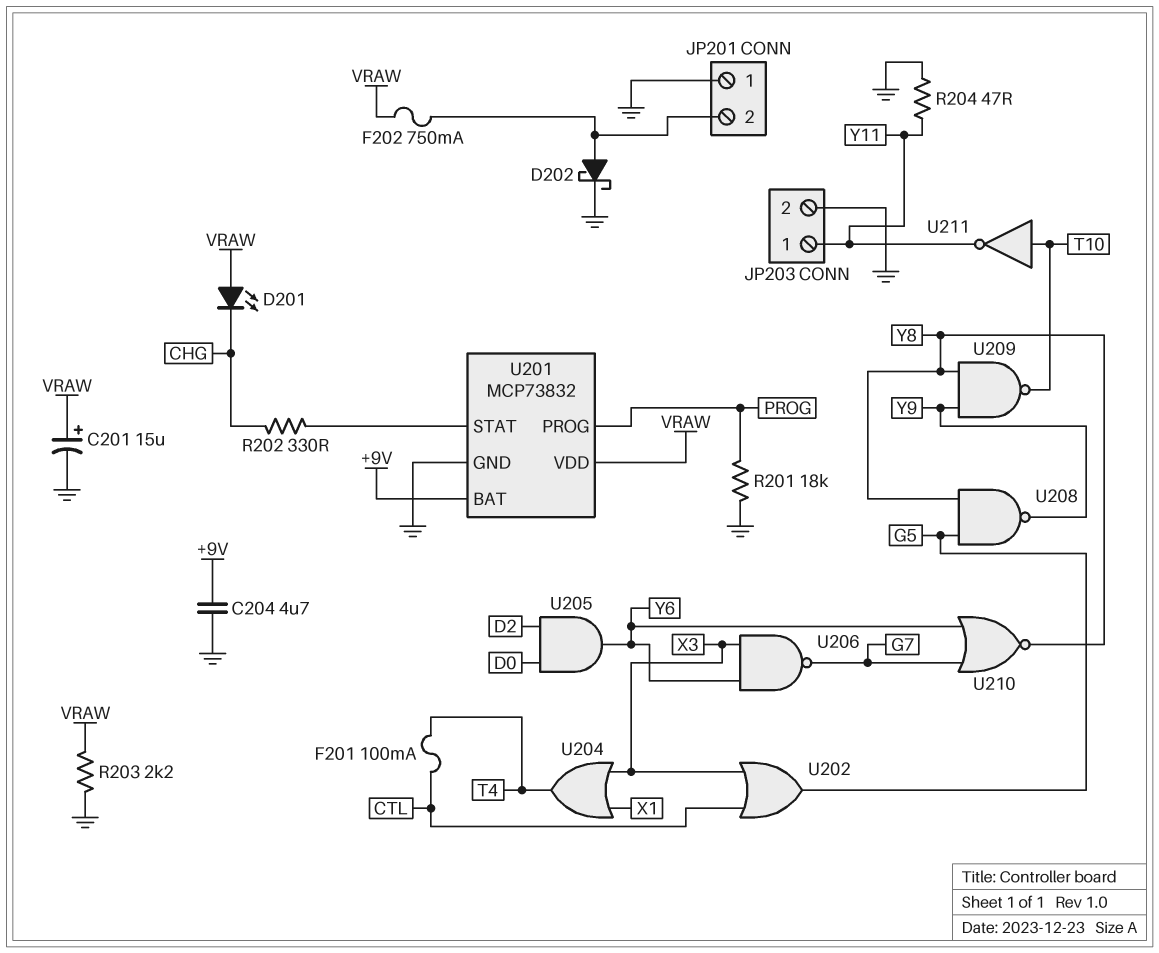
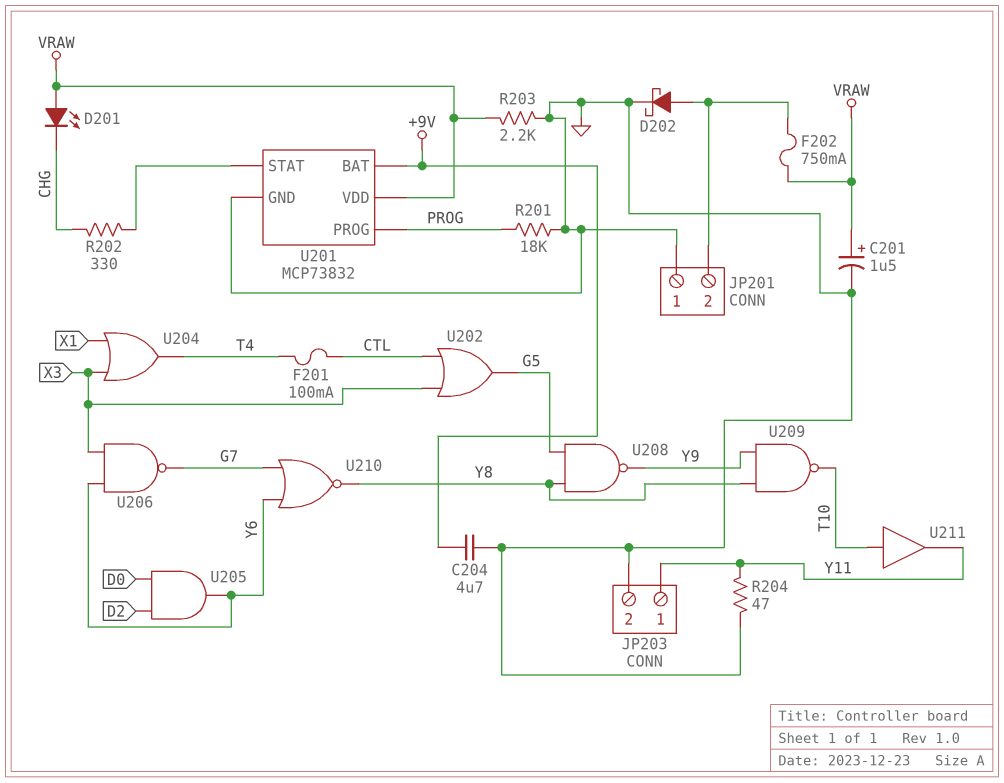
C201: 15uF (plus VRAW, minus GND) -> 1.5uF (plus VRAW, minus GND)
U211: NOT (in T10, out Y11) -> buffer (in T10, out Y11)

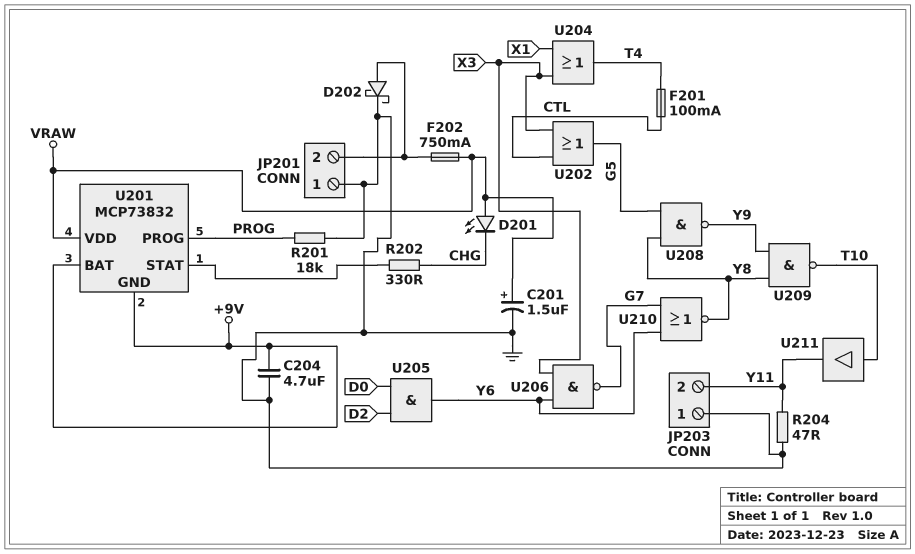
JP203 pin 1: Y11 -> GND
JP203 pin 2: GND -> Y11
R203: 2.2k (GND, VRAW) -> none
U201 pin GND: GND -> +9V

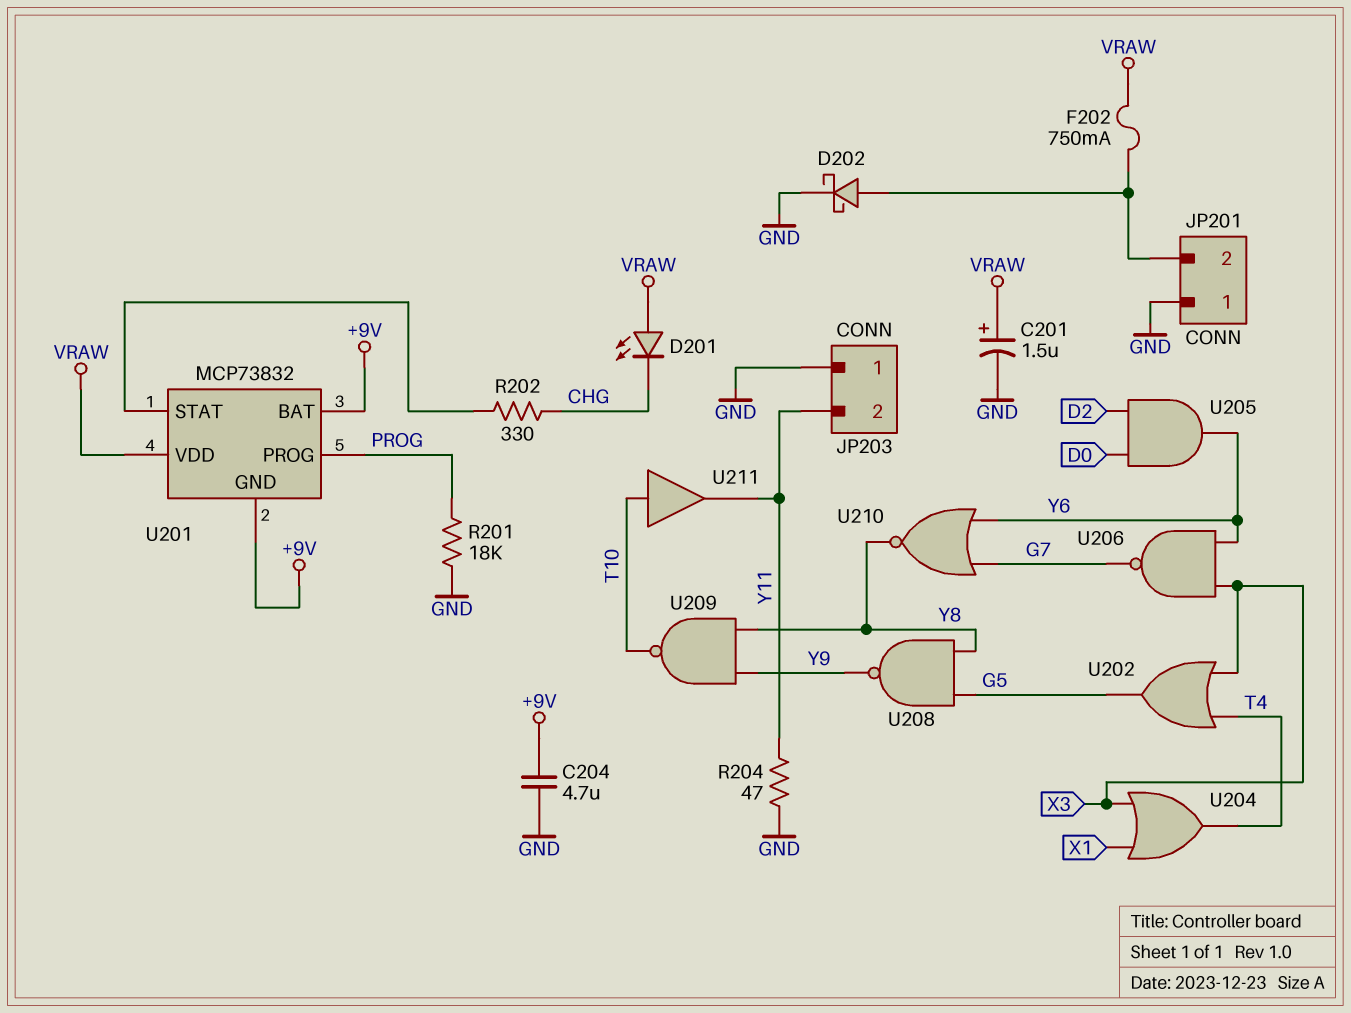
F201: 100mA (CTL, T4) -> none
U202: OR (in CTL, in X3, out G5) -> OR (in T4, in X3, out G5)

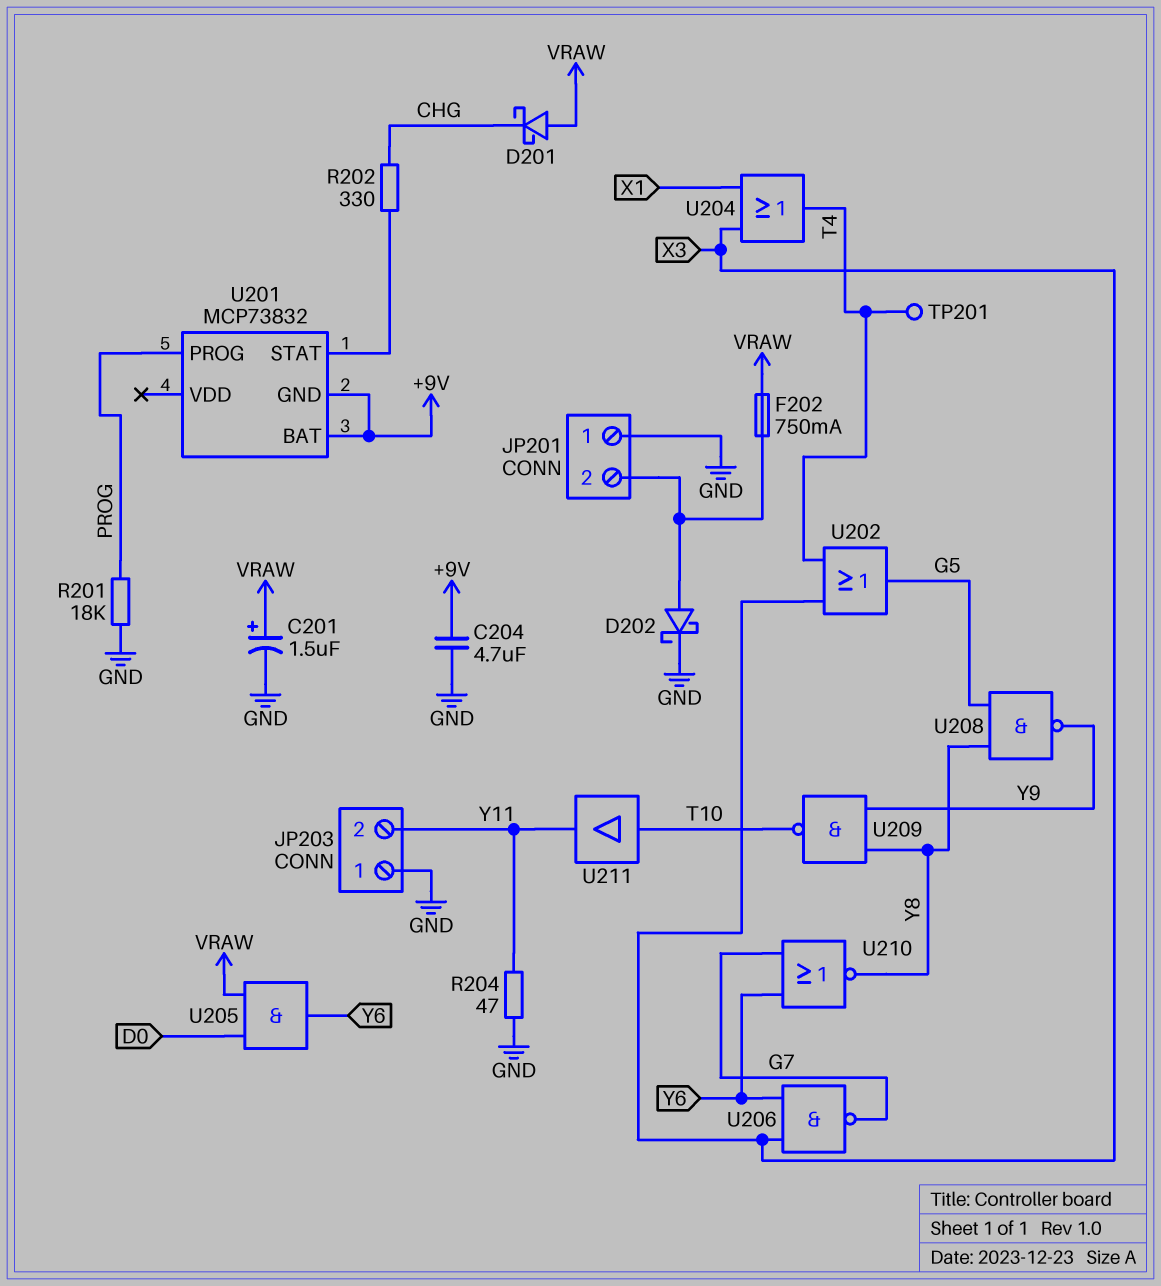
D201: LED (A VRAW, K CHG) -> schottky (A VRAW, K CHG)
TP201: none -> test point (T4)
U201 pin VDD: VRAW -> none
U205: AND (in D0, in D2, out Y6) -> AND (in D0, in VRAW, out Y6)

